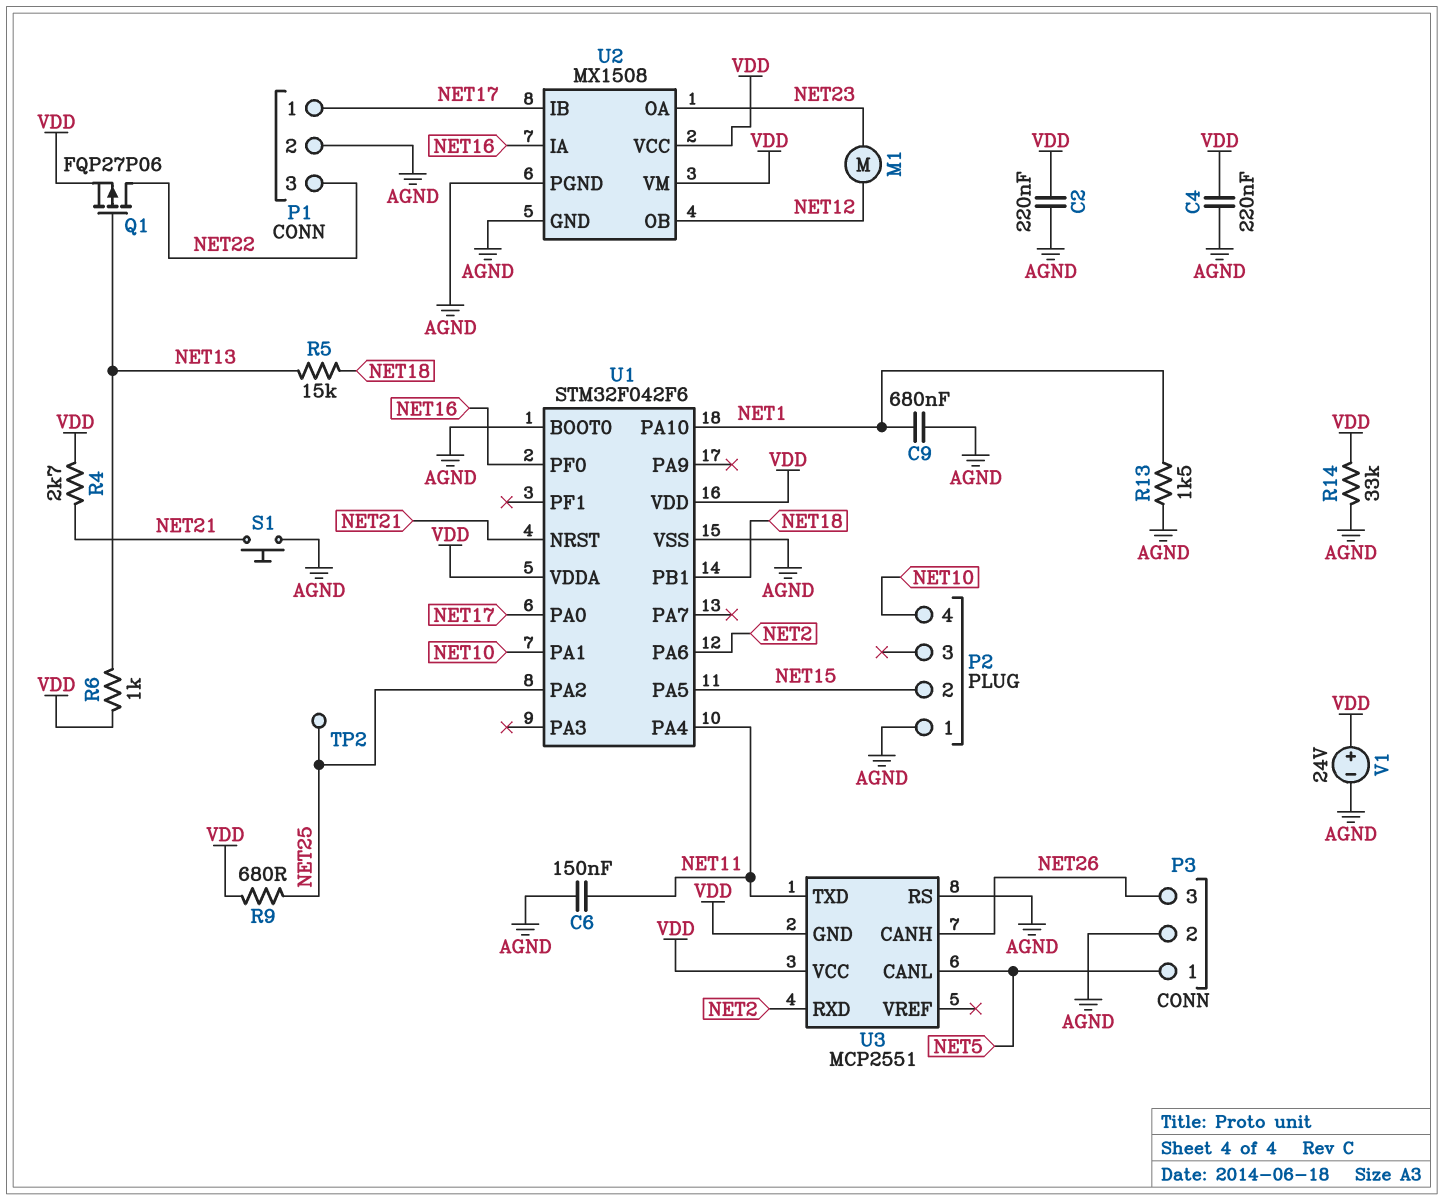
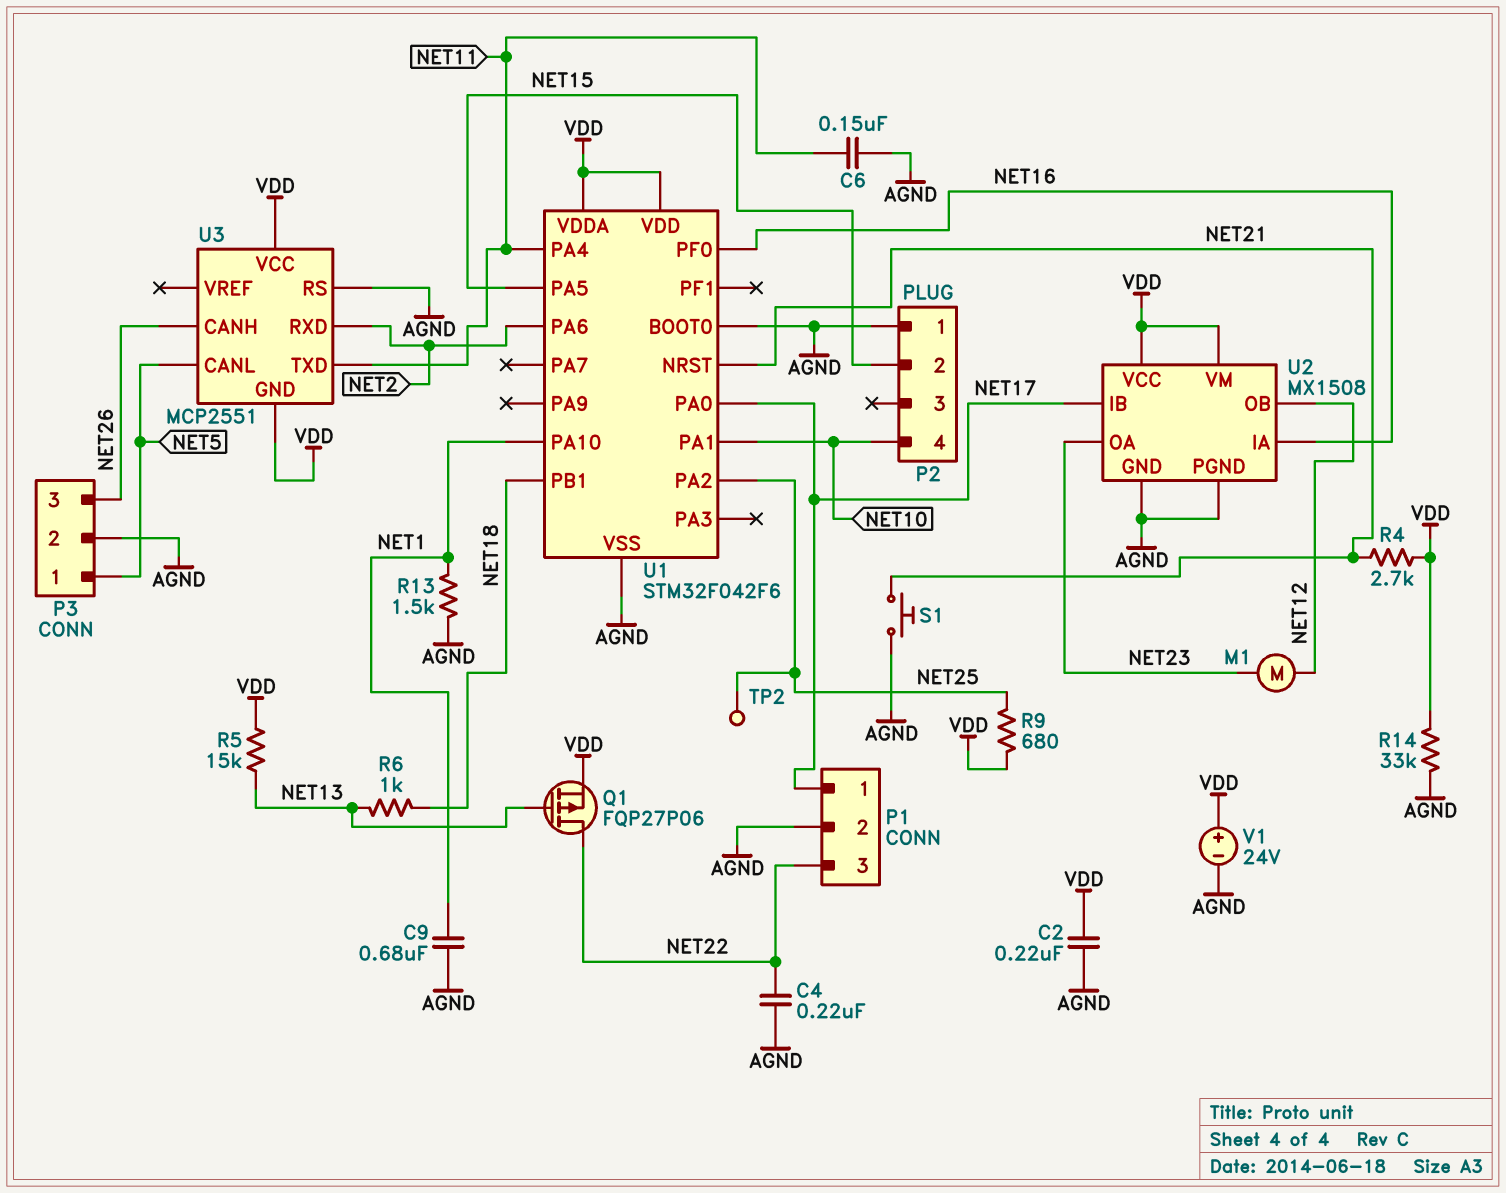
C4: 220nF (AGND, VDD) -> 220nF (AGND, NET22)
R5: 15k (NET13, NET18) -> 15k (NET13, VDD)
R6: 1k (NET13, VDD) -> 1k (NET13, NET18)

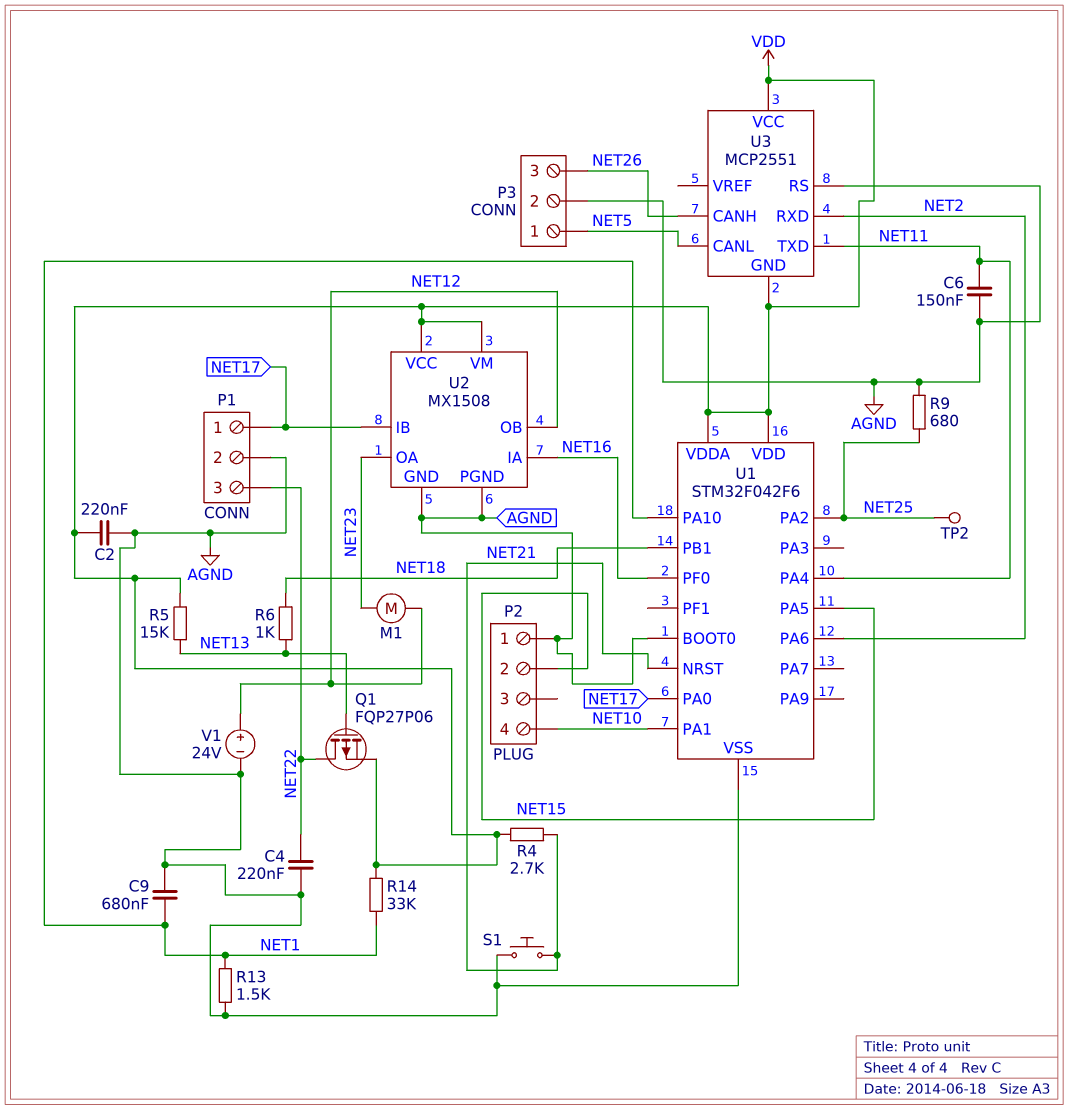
R9: 680 (NET25, VDD) -> 680 (AGND, NET25)
R14: 33k (AGND, VDD) -> 33k (NET1, VDD)
V1: 24V (plus VDD, minus AGND) -> 24V (plus NET12, minus AGND)

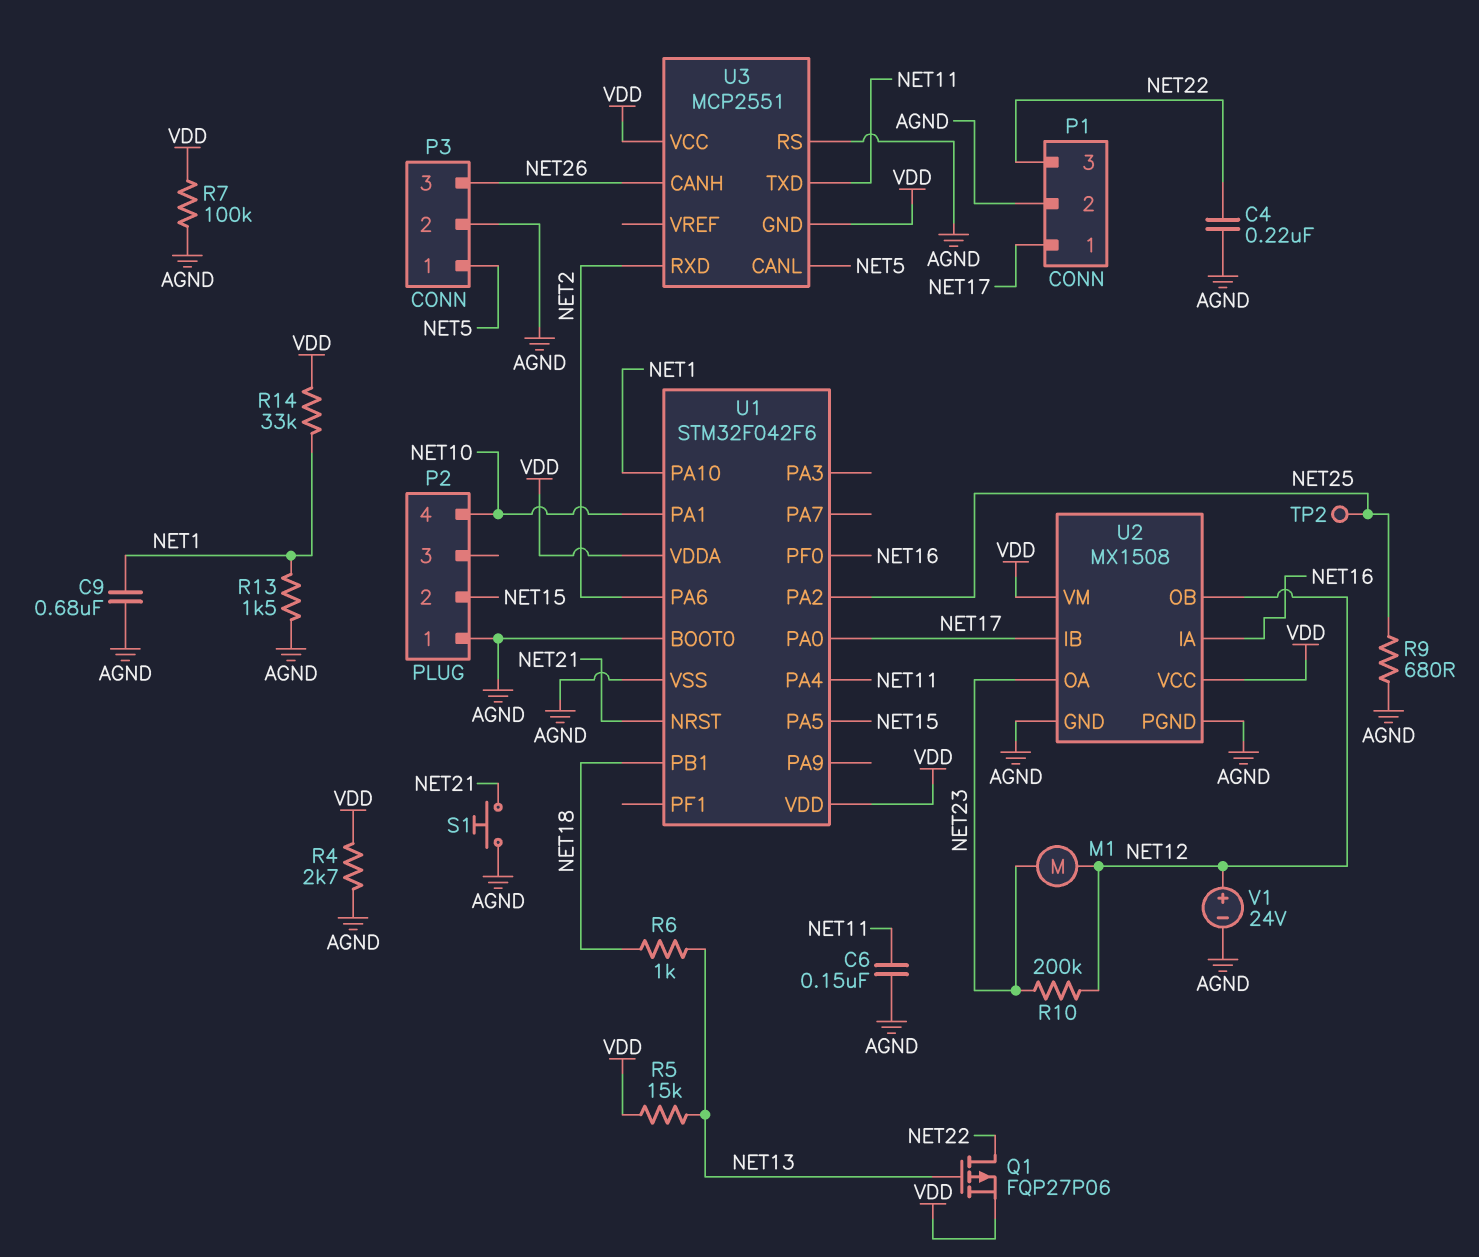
C2: 220nF (AGND, VDD) -> none
R4: 2.7k (NET21, VDD) -> 2.7k (AGND, VDD)
R7: none -> 100k (AGND, VDD)
R10: none -> 200k (NET12, NET23)

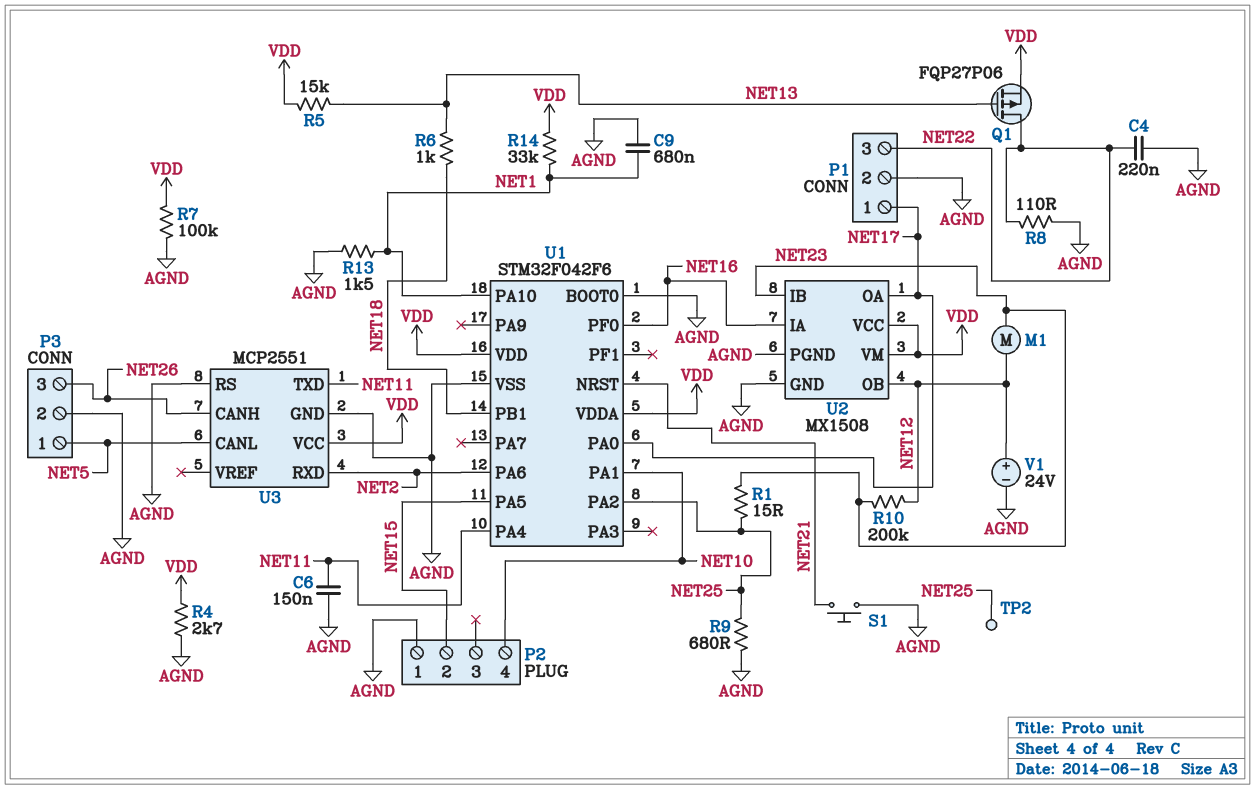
R1: none -> 15 (NET23, NET25)
R8: none -> 110 (AGND, NET22)
U2 pin IB: NET17 -> NET23
U2 pin OA: NET23 -> NET17
U3 pin GND: VDD -> AGND

